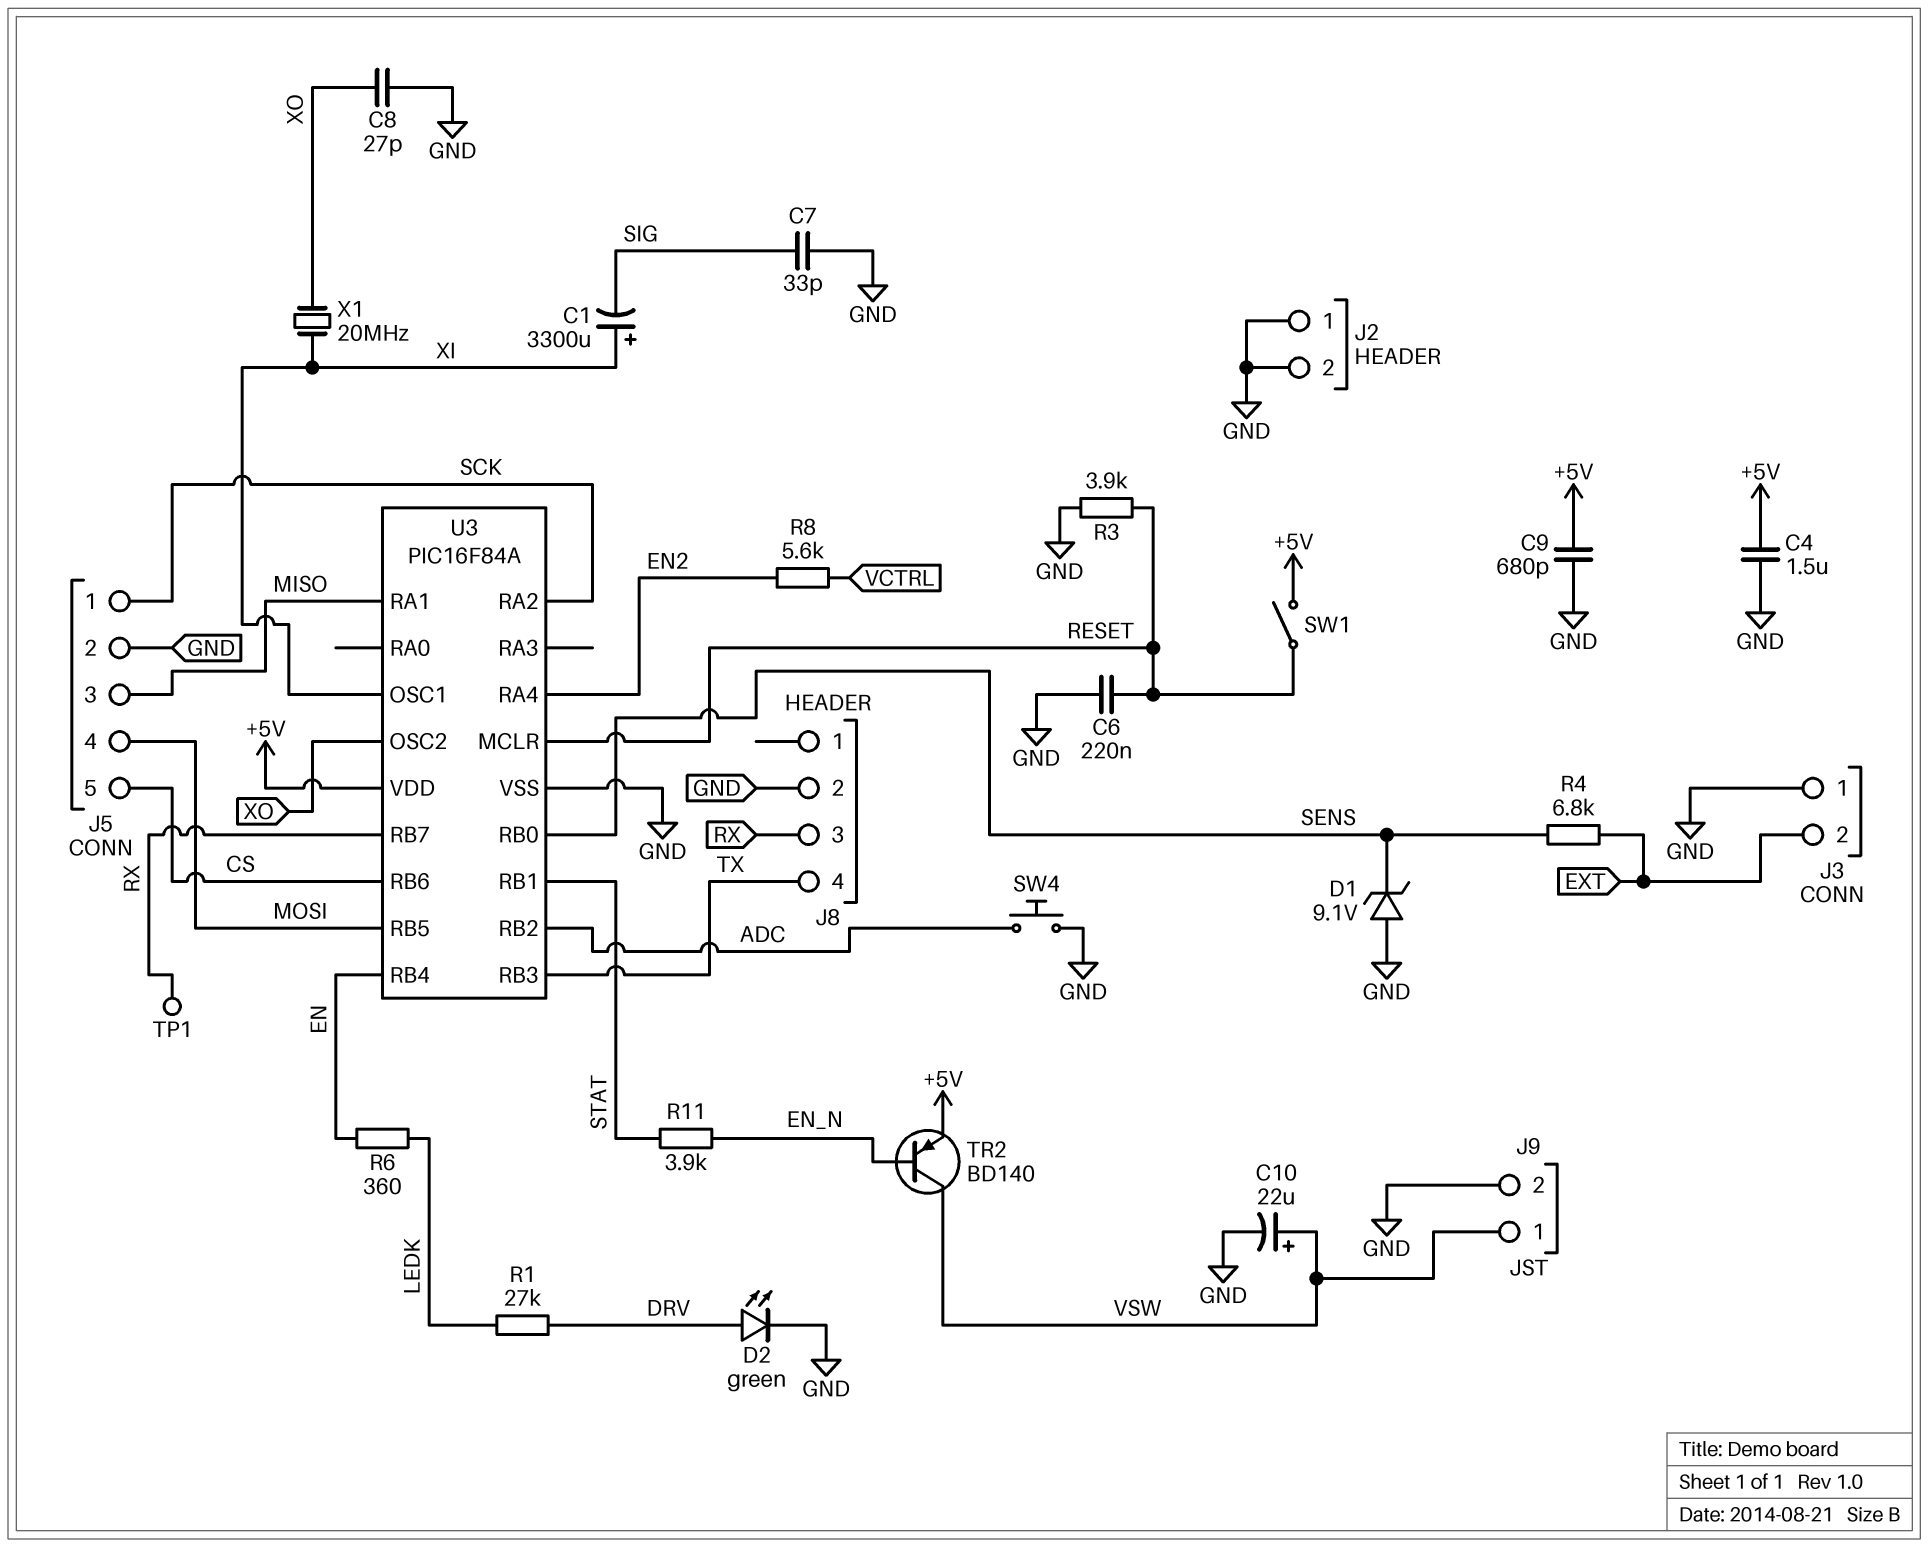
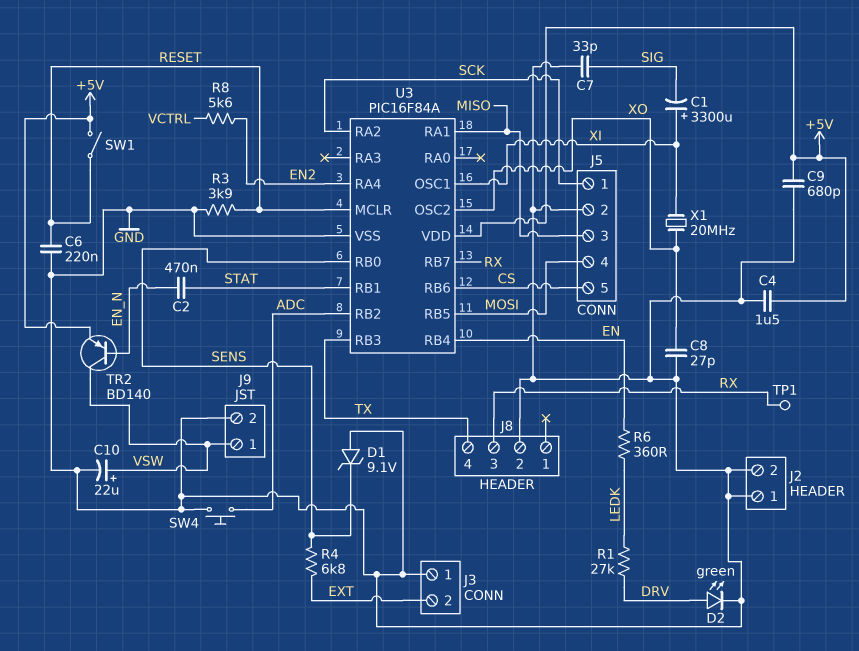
C2: none -> 470nF (EN_N, STAT)
R11: 3.9k (EN_N, STAT) -> none

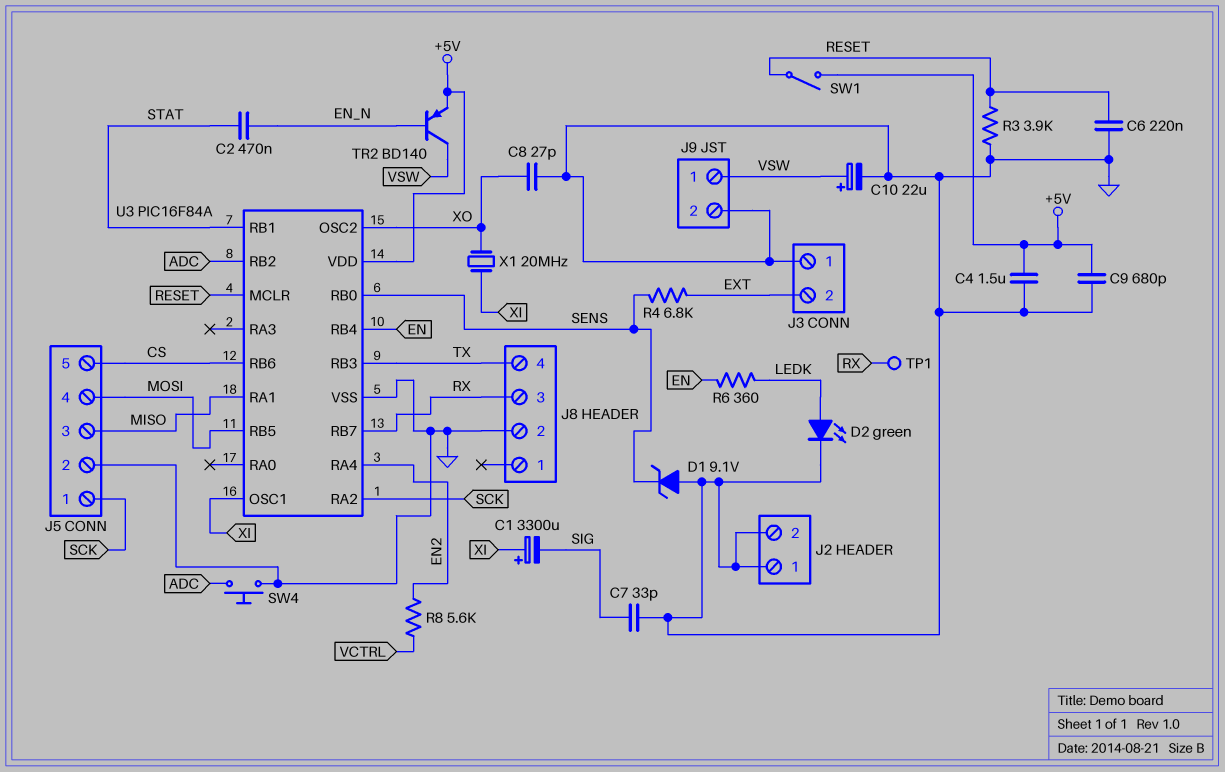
D2: LED green (A DRV, K GND) -> LED green (A LEDK, K GND)
R1: 27k (DRV, LEDK) -> none

